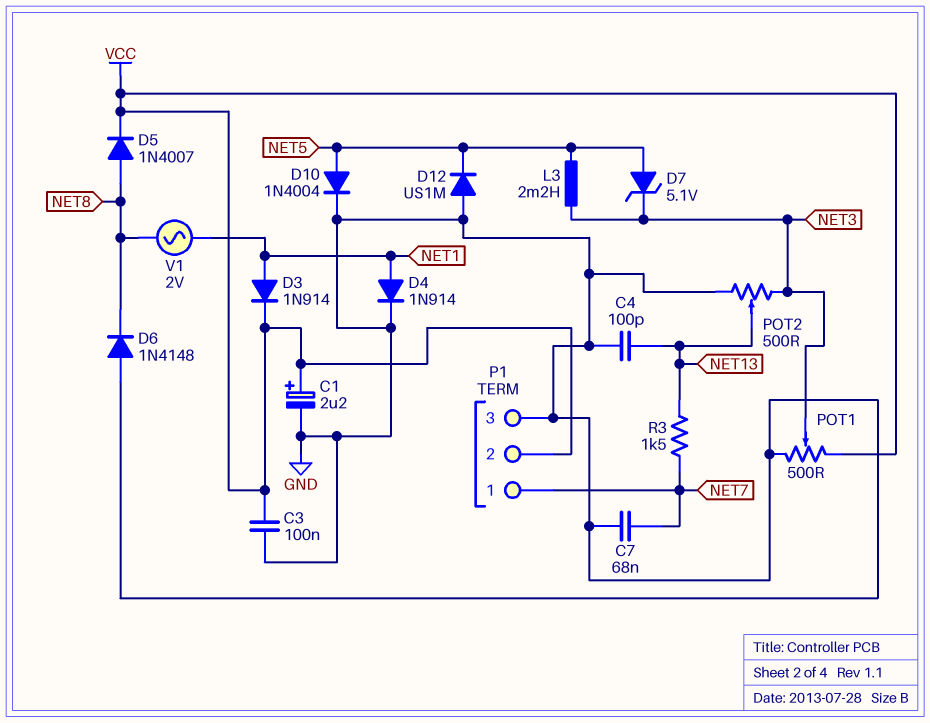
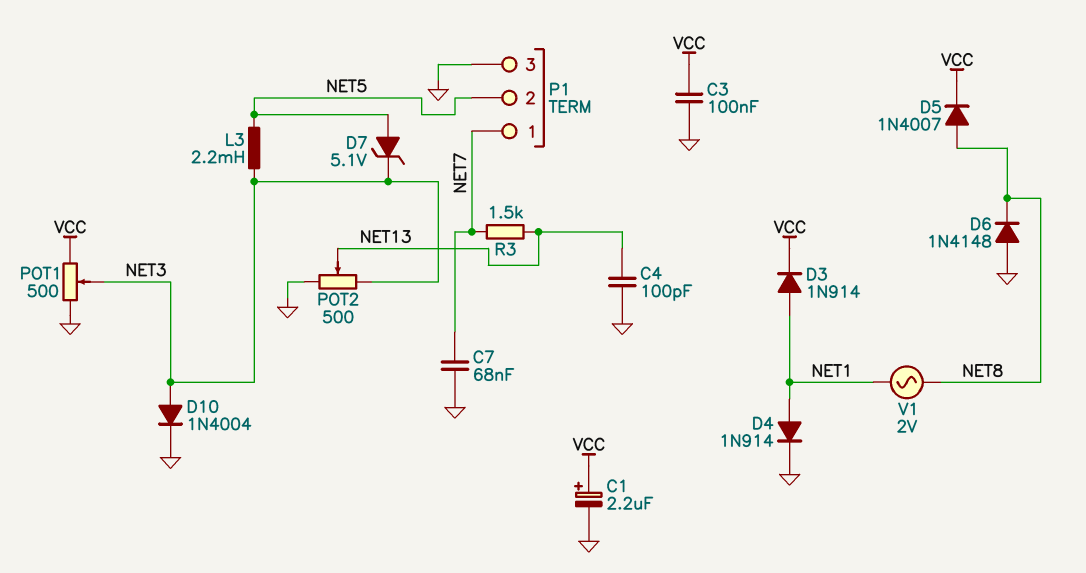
D10: diode 1N4004 (A NET5, K GND) -> diode 1N4004 (A NET3, K GND)
D12: diode US1M (A GND, K NET5) -> none
P1 pin 2: VCC -> NET5

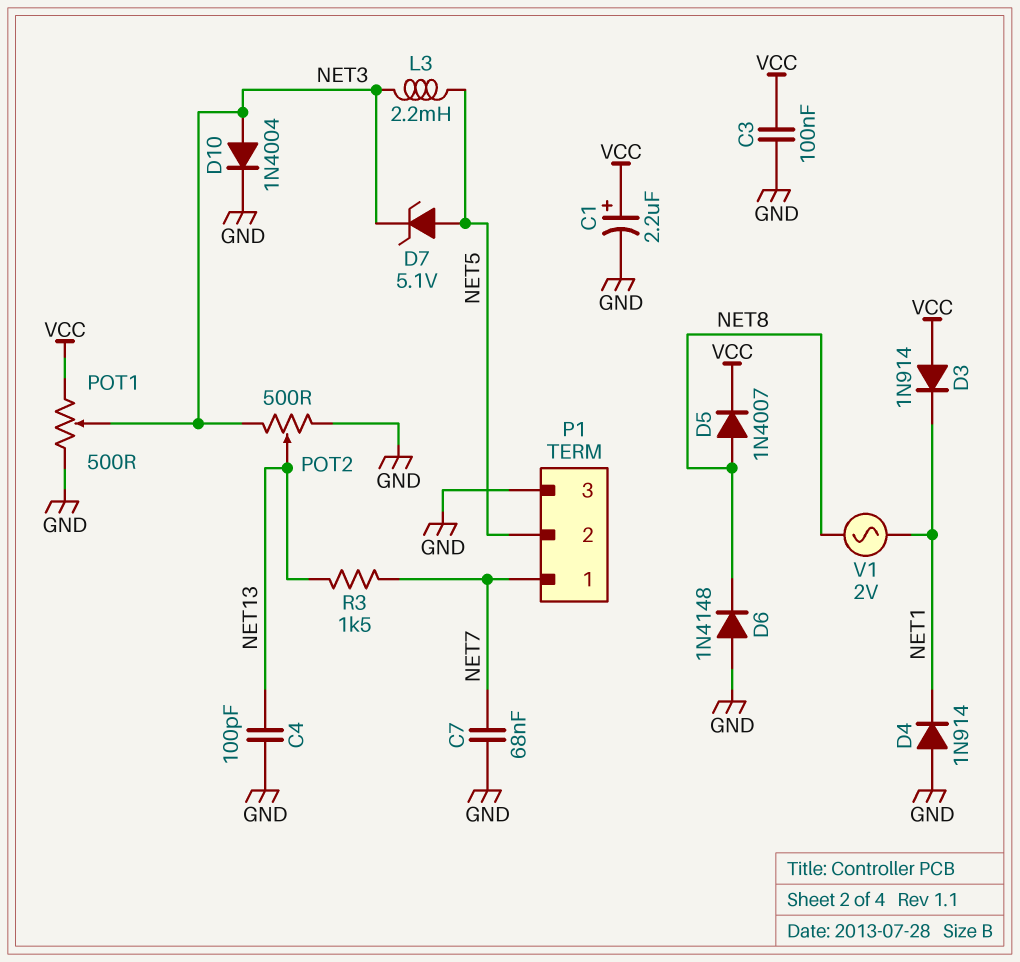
D3: diode 1N914 (A NET1, K VCC) -> diode 1N914 (A VCC, K NET1)
D4: diode 1N914 (A NET1, K GND) -> diode 1N914 (A GND, K NET1)

